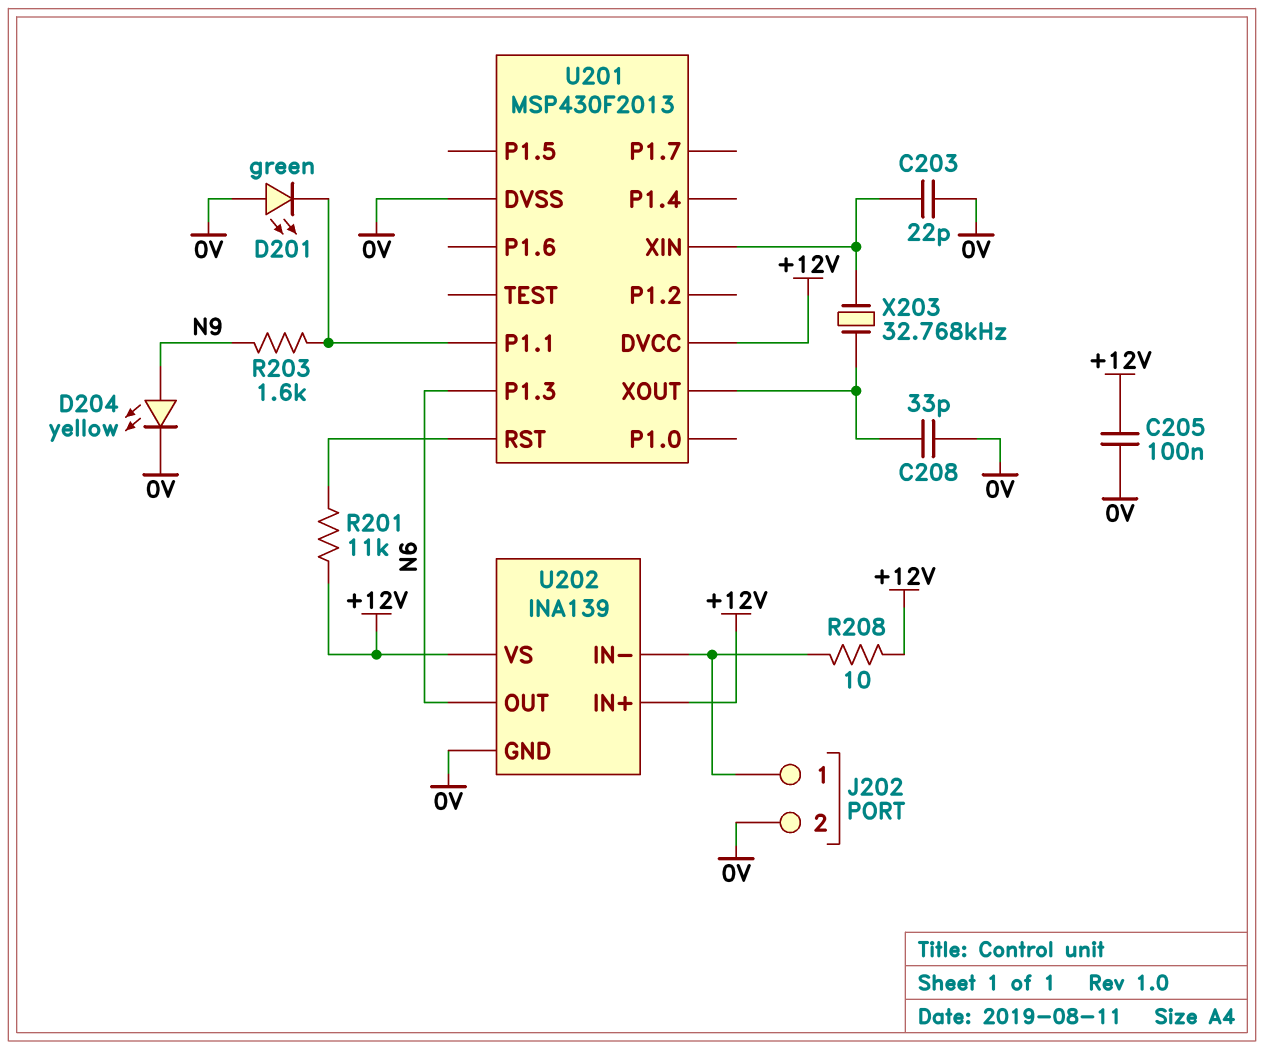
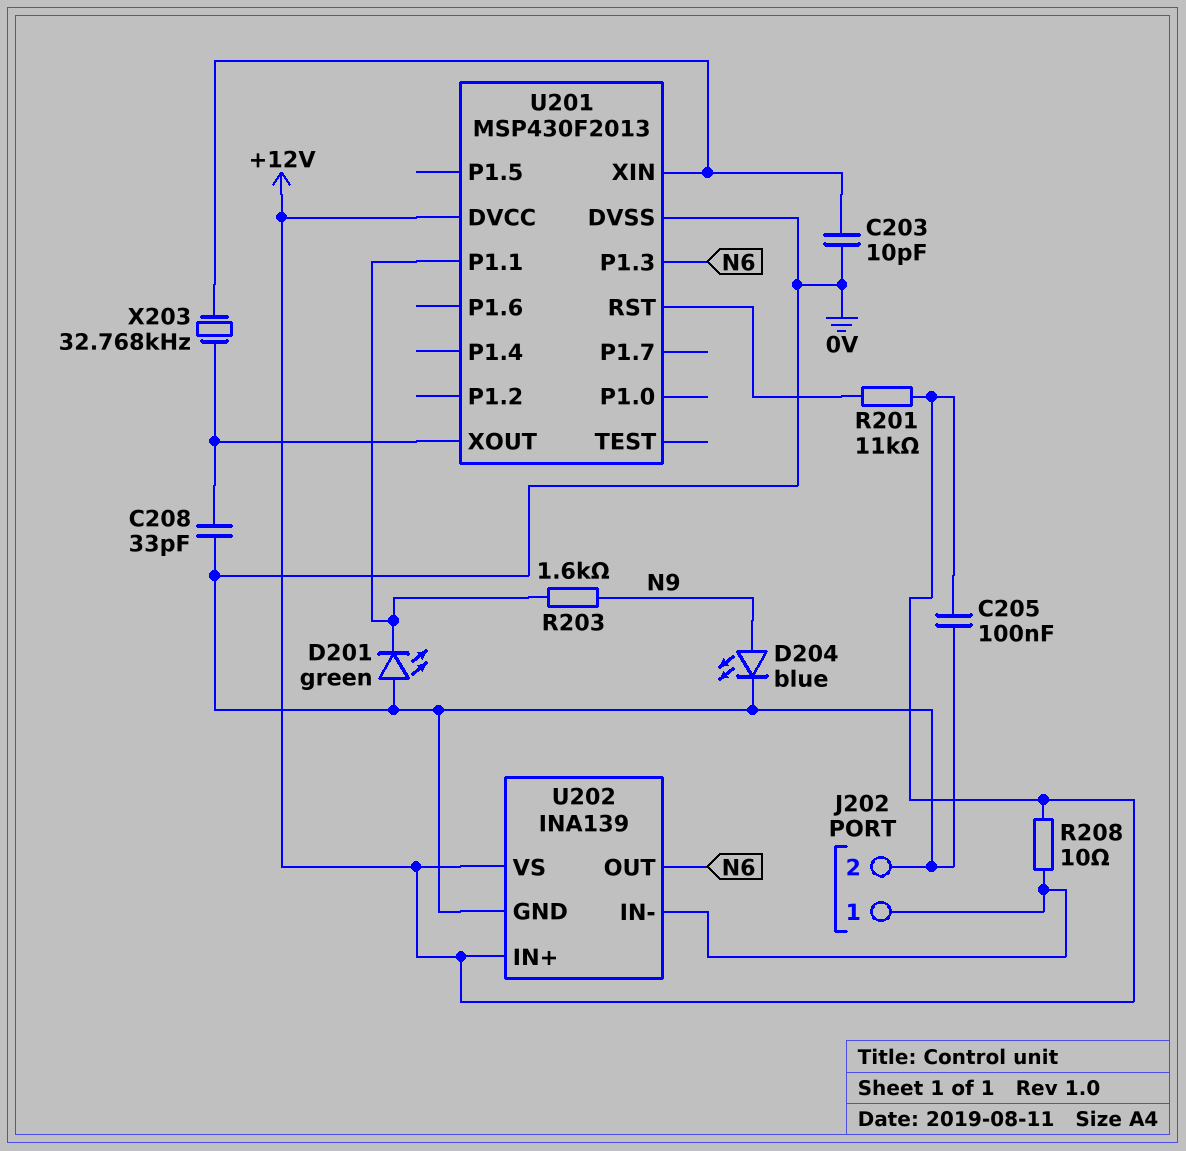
C203: 22pF (0V, U201/XIN) -> 10pF (0V, U201/XIN)
D204: LED yellow (A N9, K 0V) -> LED blue (A N9, K 0V)

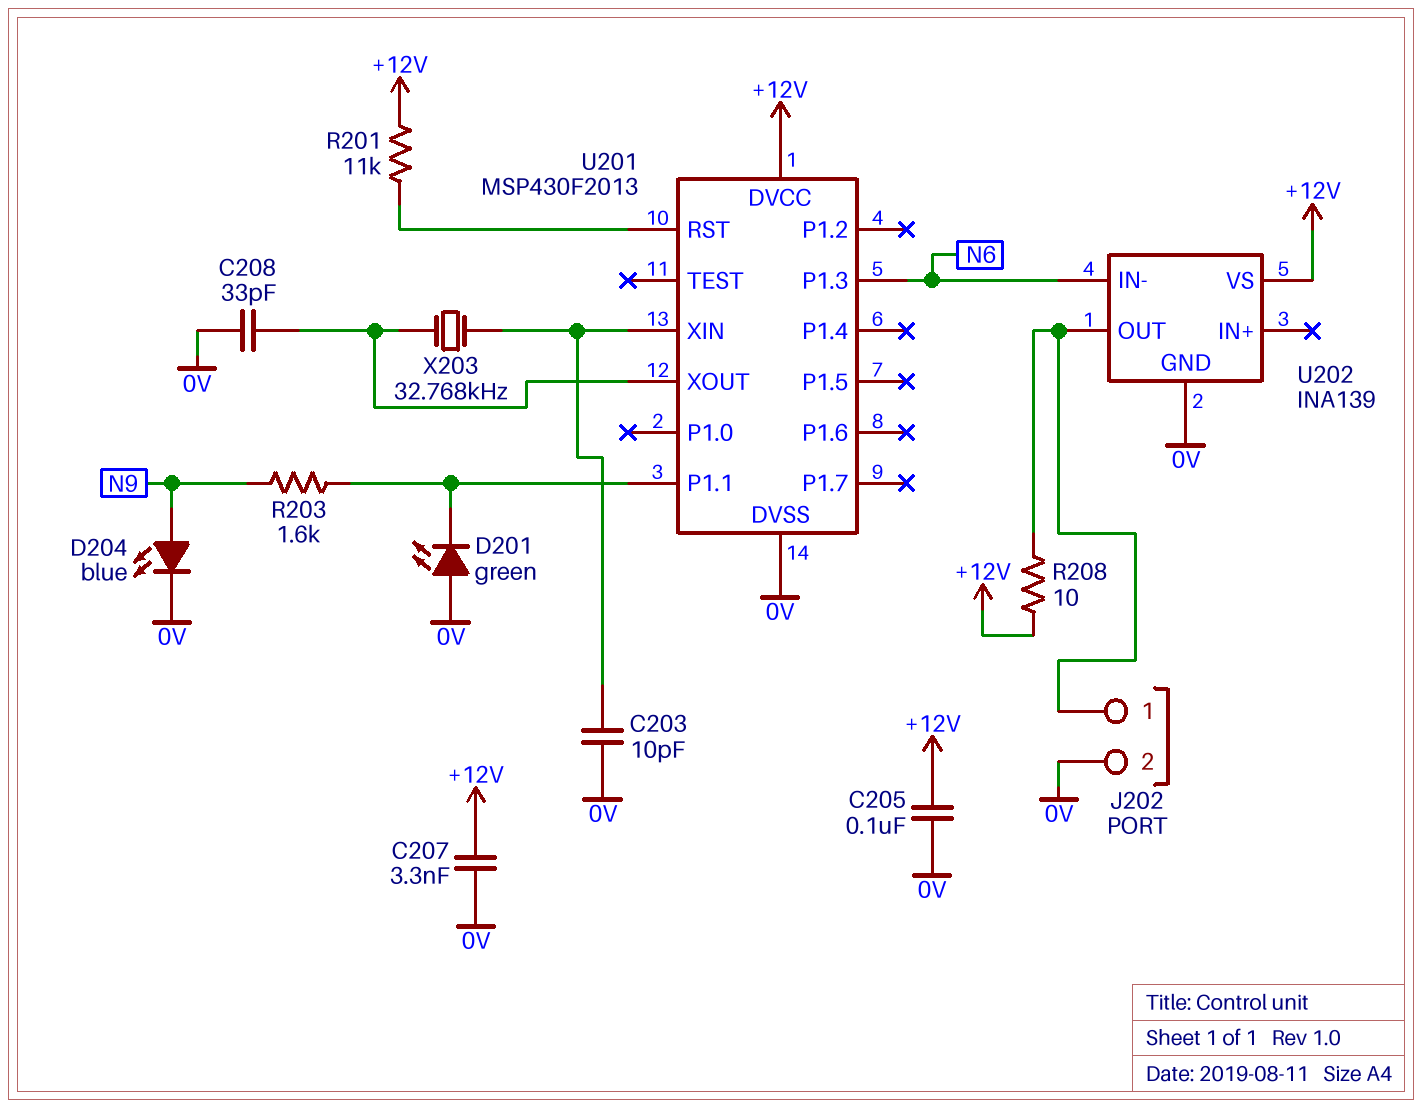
C207: none -> 3.3nF (+12V, 0V)
U202 pin IN+: +12V -> none
U202 pin IN-: J202/1 -> N6
U202 pin OUT: N6 -> J202/1

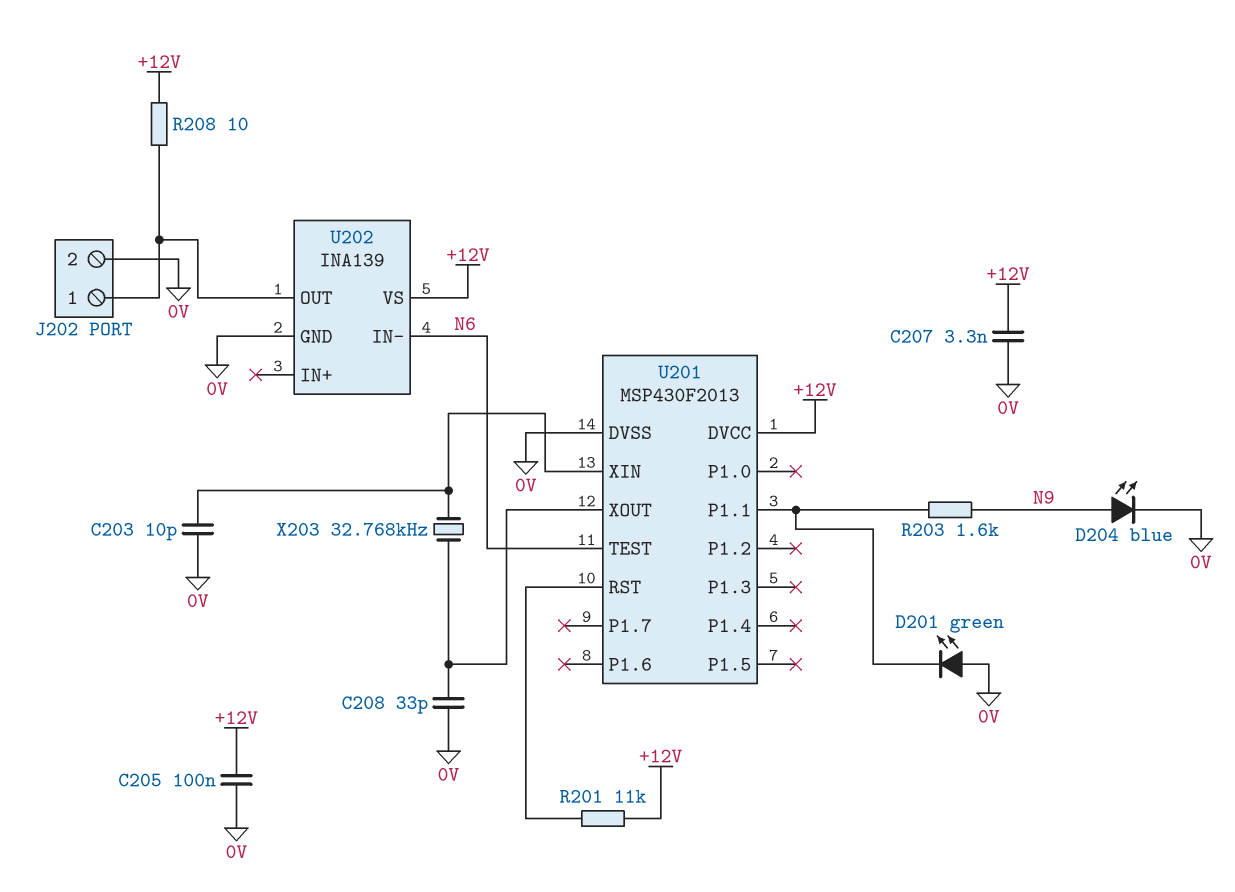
U201 pin P1.3: N6 -> none
U201 pin TEST: none -> N6

